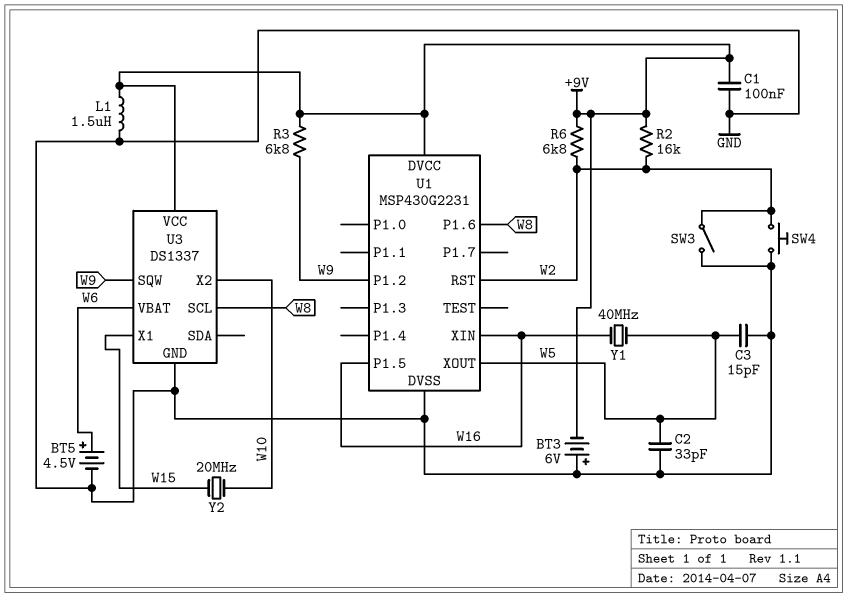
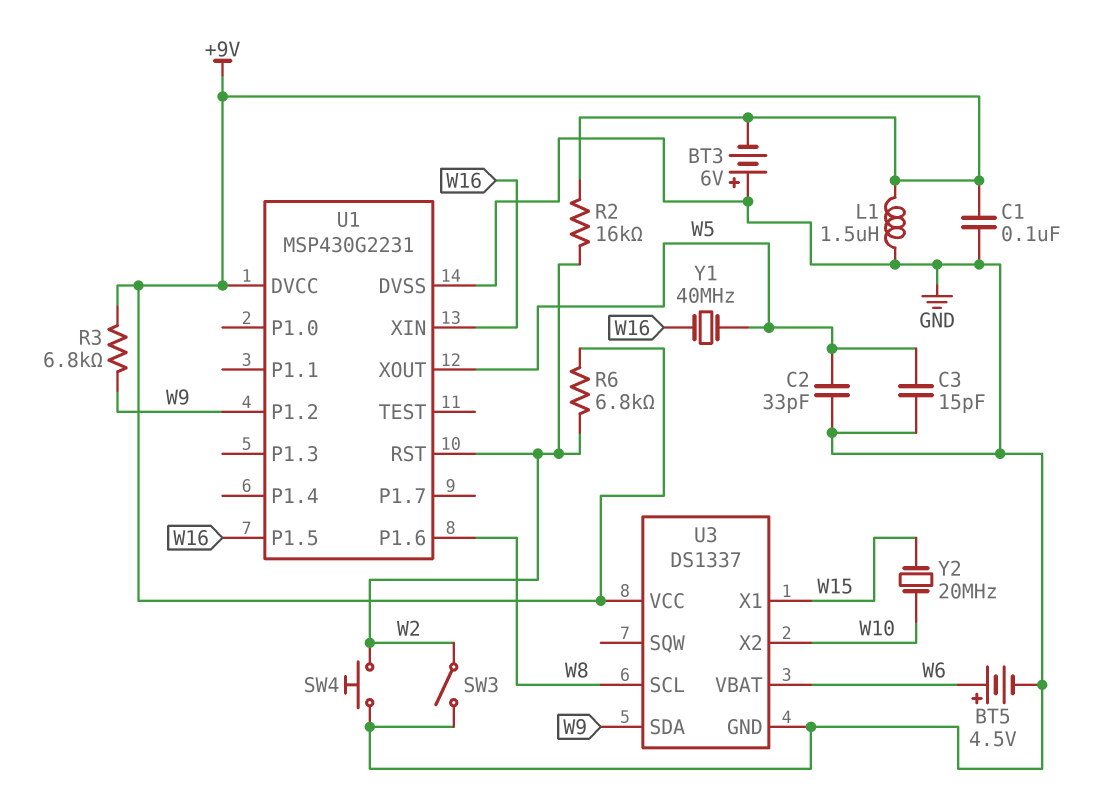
U3 pin SDA: none -> W9
U3 pin SQW: W9 -> none

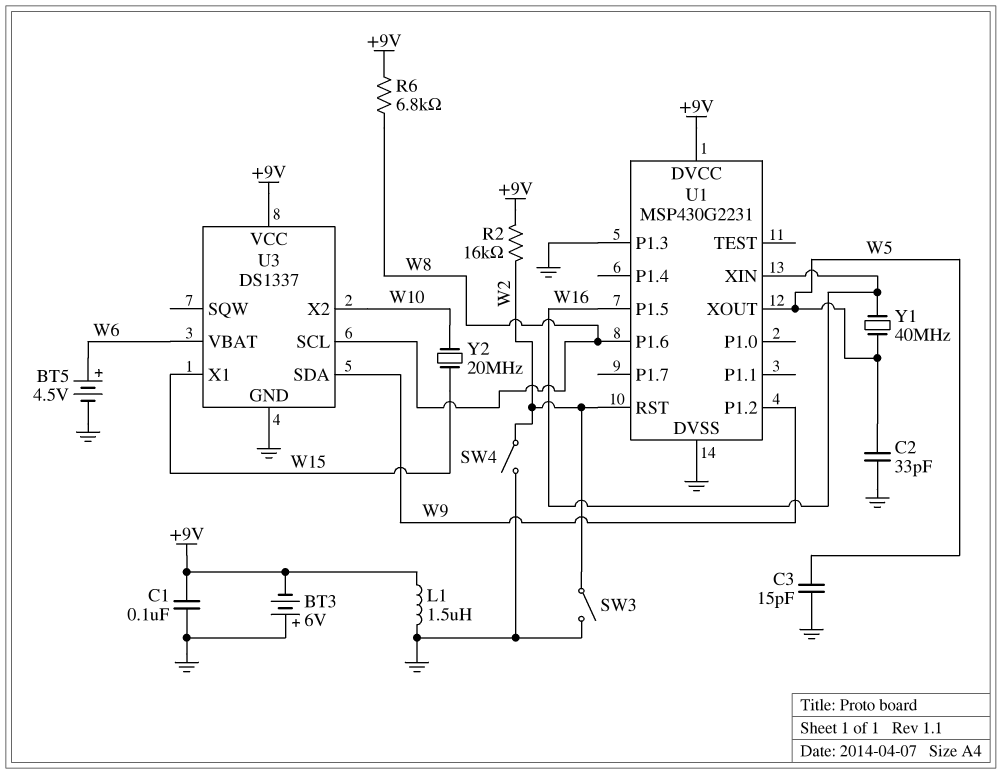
R3: 6.8k (+9V, W9) -> none
R6: 6.8k (+9V, W2) -> 6.8k (+9V, W8)
SW4: button (GND, W2) -> switch (GND, W2)
U1 pin P1.3: none -> GND

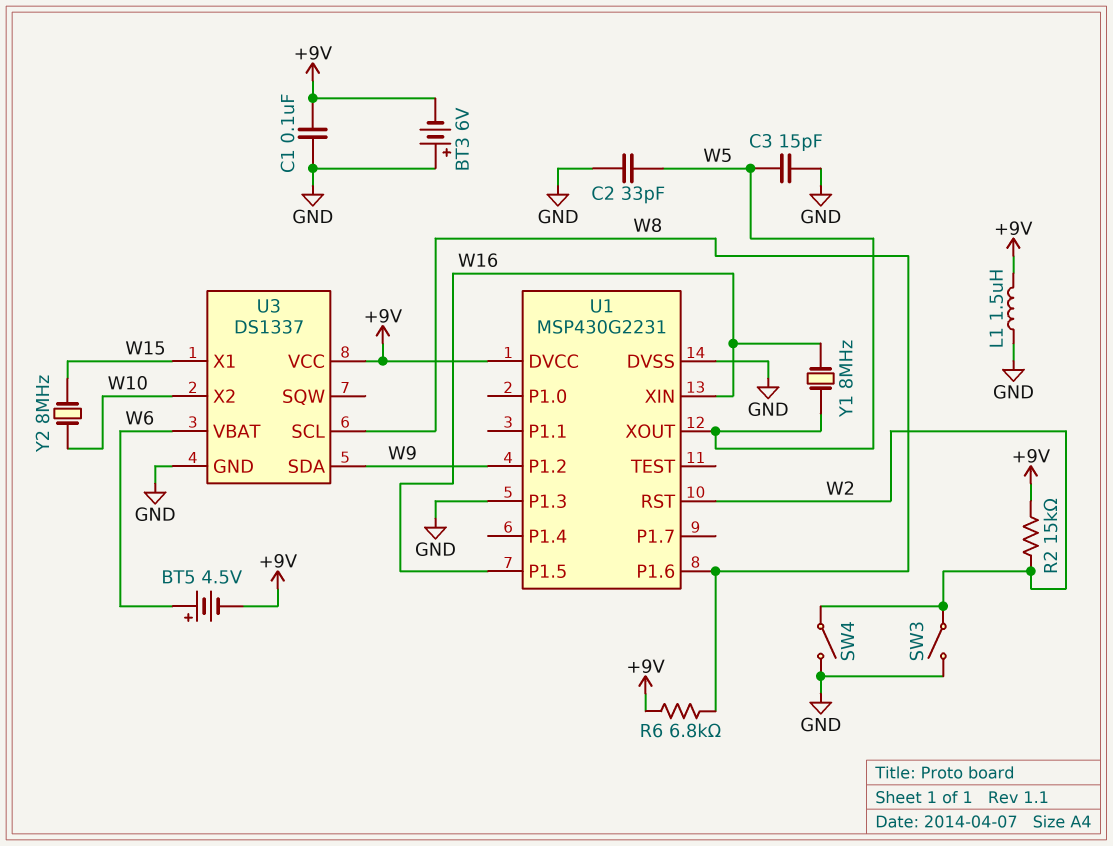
BT5: 4.5V (plus W6, minus GND) -> 4.5V (plus W6, minus +9V)
R2: 16k (+9V, W2) -> 15k (+9V, W2)
Y1: 40MHz (W5, W16) -> 8MHz (W5, W16)
Y2: 20MHz (W10, W15) -> 8MHz (W10, W15)

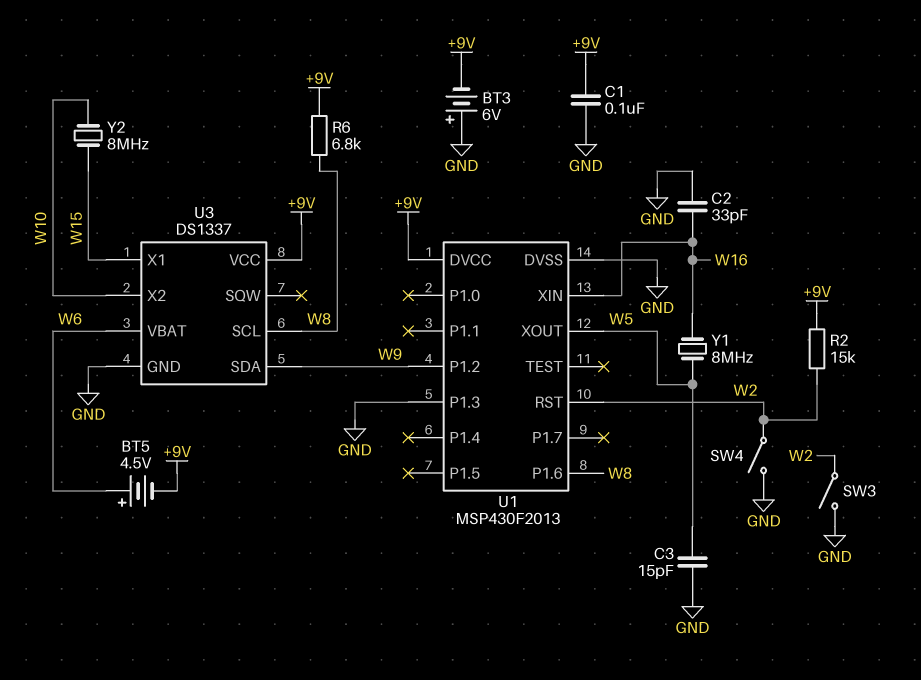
C2: 33pF (GND, W5) -> 33pF (GND, W16)
L1: 1.5uH (+9V, GND) -> none
U1: MSP430G2231 -> MSP430F2013
U1 pin P1.5: W16 -> none

